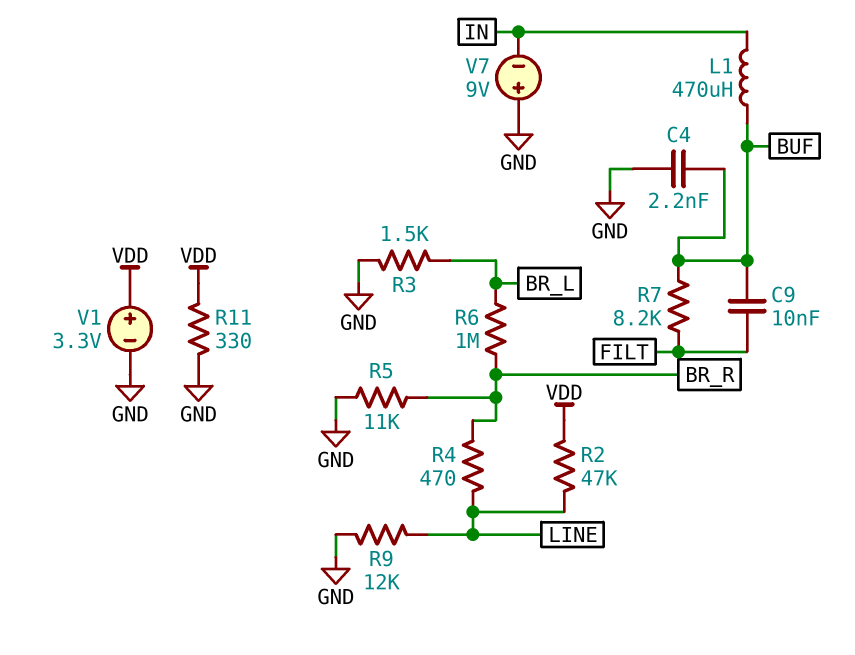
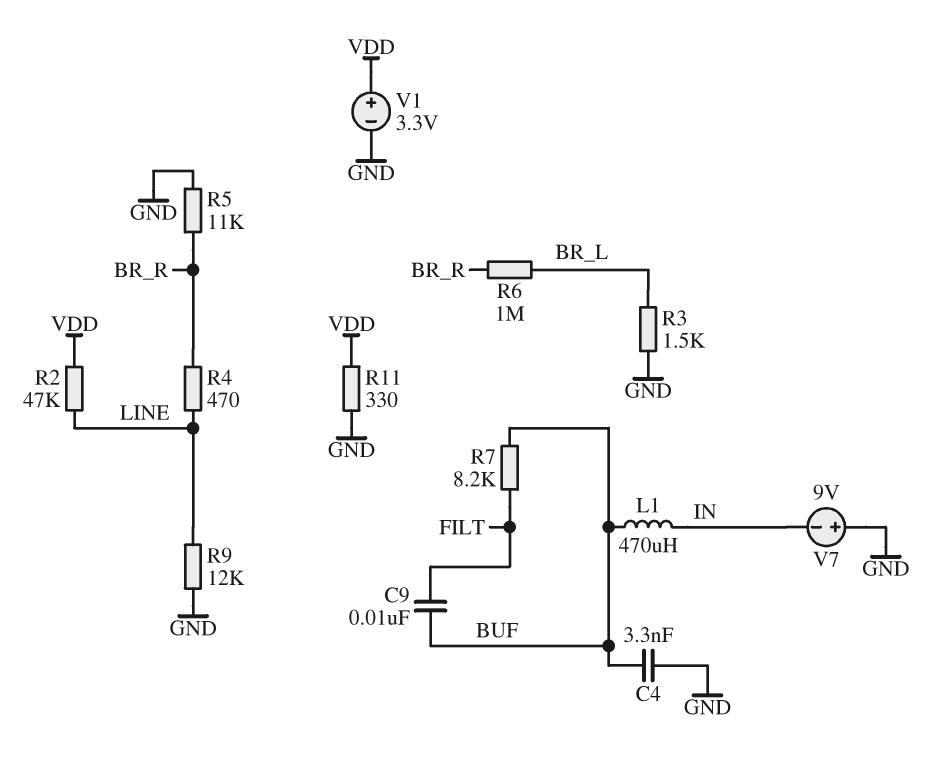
C4: 2.2nF (BUF, GND) -> 3.3nF (BUF, GND)

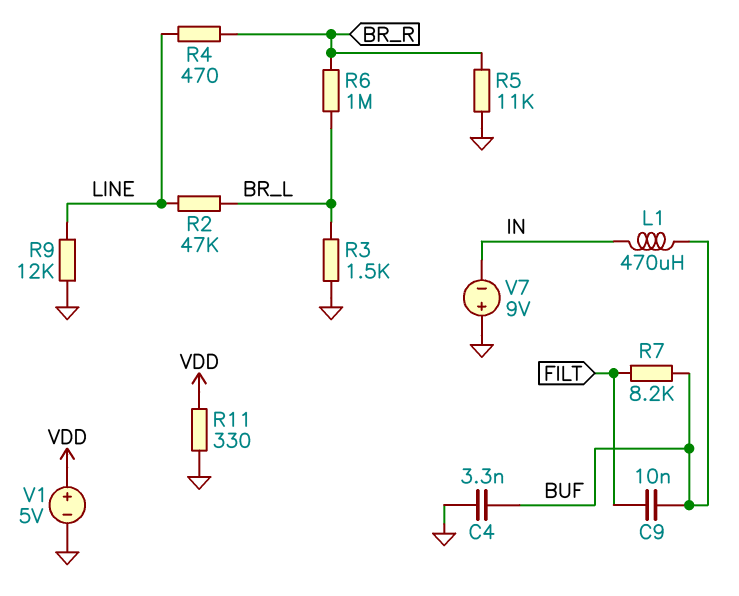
R2: 47k (LINE, VDD) -> 47k (BR_L, LINE)
V1: 3.3V (plus VDD, minus GND) -> 5V (plus VDD, minus GND)

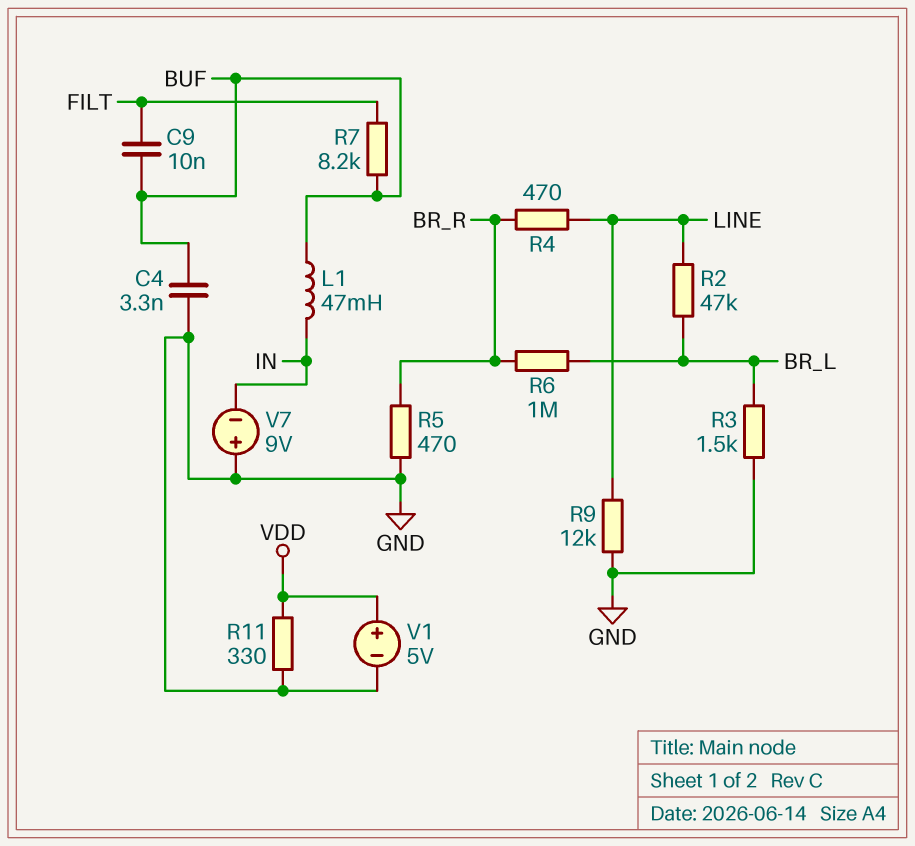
L1: 470uH (BUF, IN) -> 47mH (BUF, IN)
R5: 11k (BR_R, GND) -> 470 (BR_R, GND)

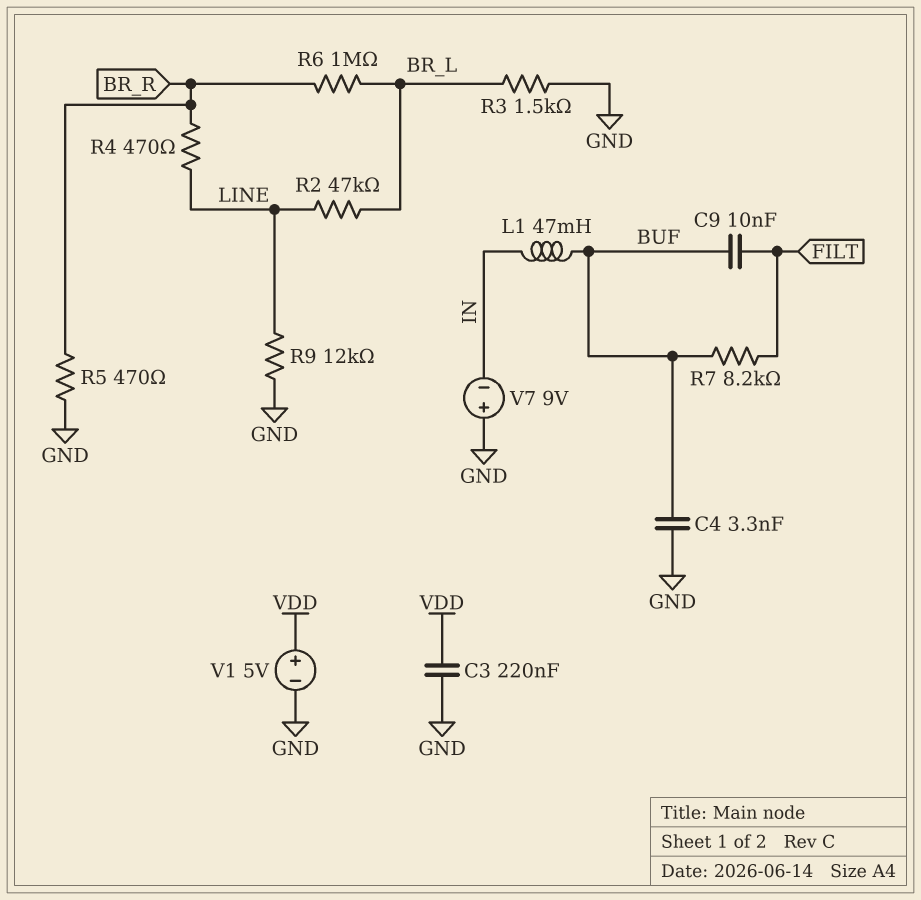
C3: none -> 220nF (GND, VDD)
R11: 330 (GND, VDD) -> none

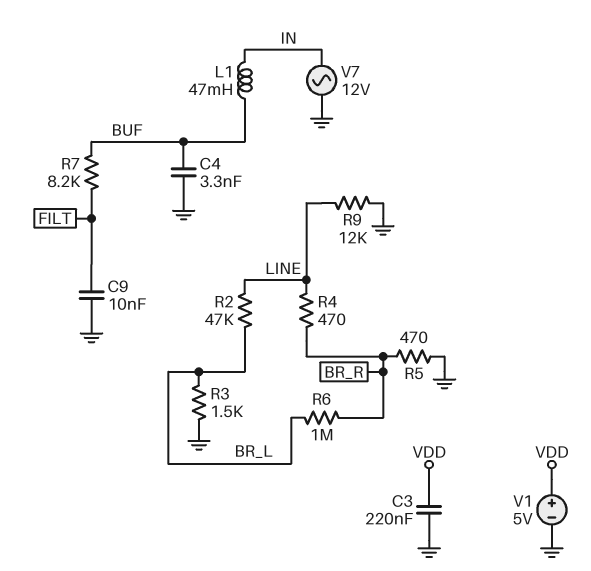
C9: 10nF (BUF, FILT) -> 10nF (FILT, GND)
V7: 9V (plus GND, minus IN) -> AC 12V (GND, IN)

